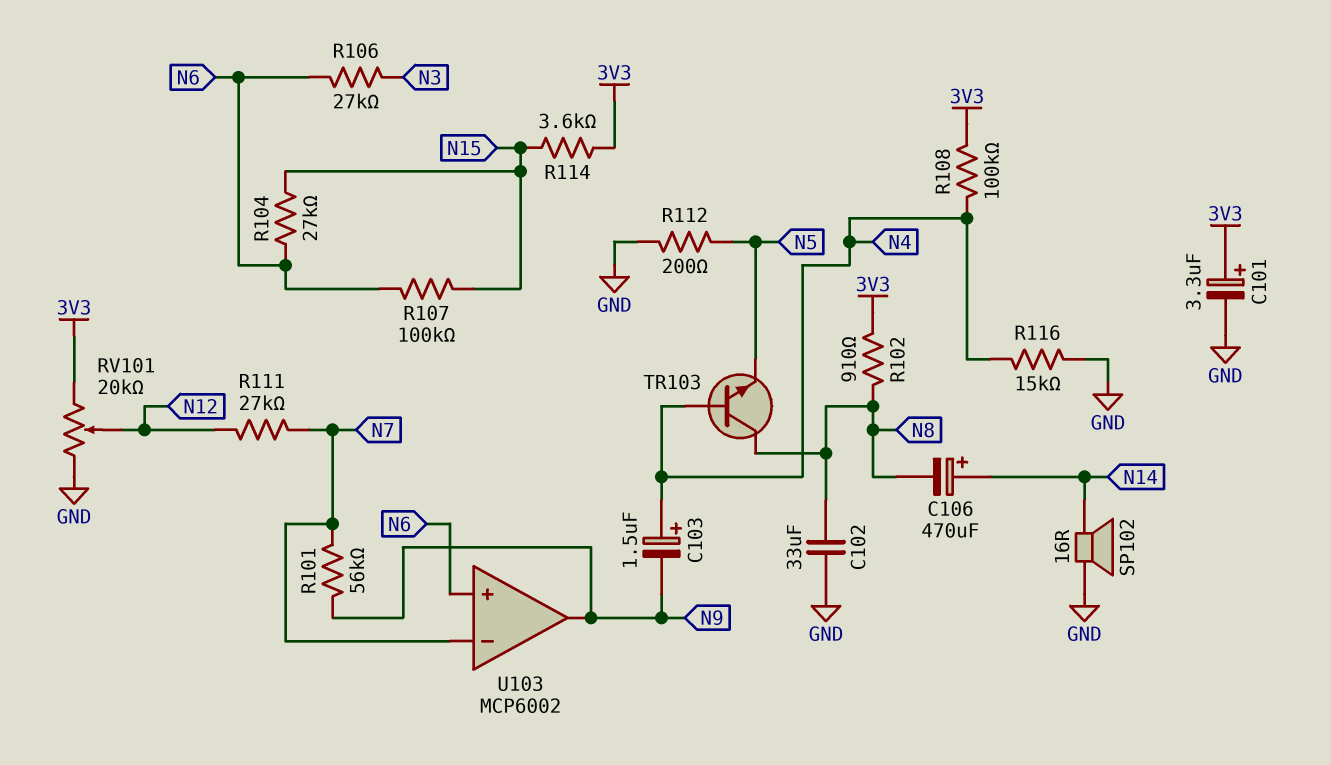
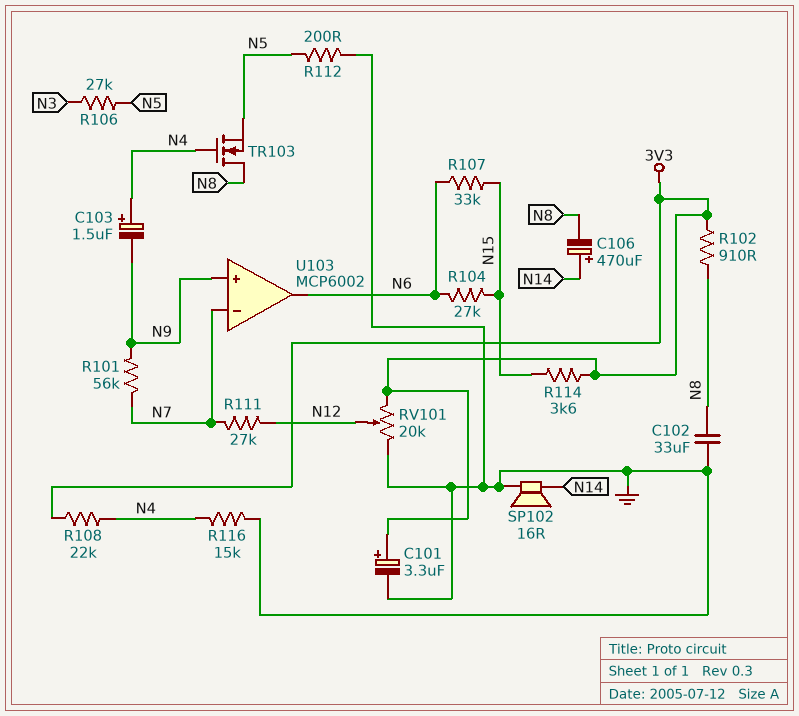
R106: 27k (N3, N6) -> 27k (N3, N5)
R107: 100k (N6, N15) -> 33k (N6, N15)
R108: 100k (3V3, N4) -> 22k (3V3, N4)
TR103: NPN (B N4, C N8, E N5) -> NMOS (G N4, D N8, S N5)
U103 pin in+: N6 -> N9
U103 pin out: N9 -> N6

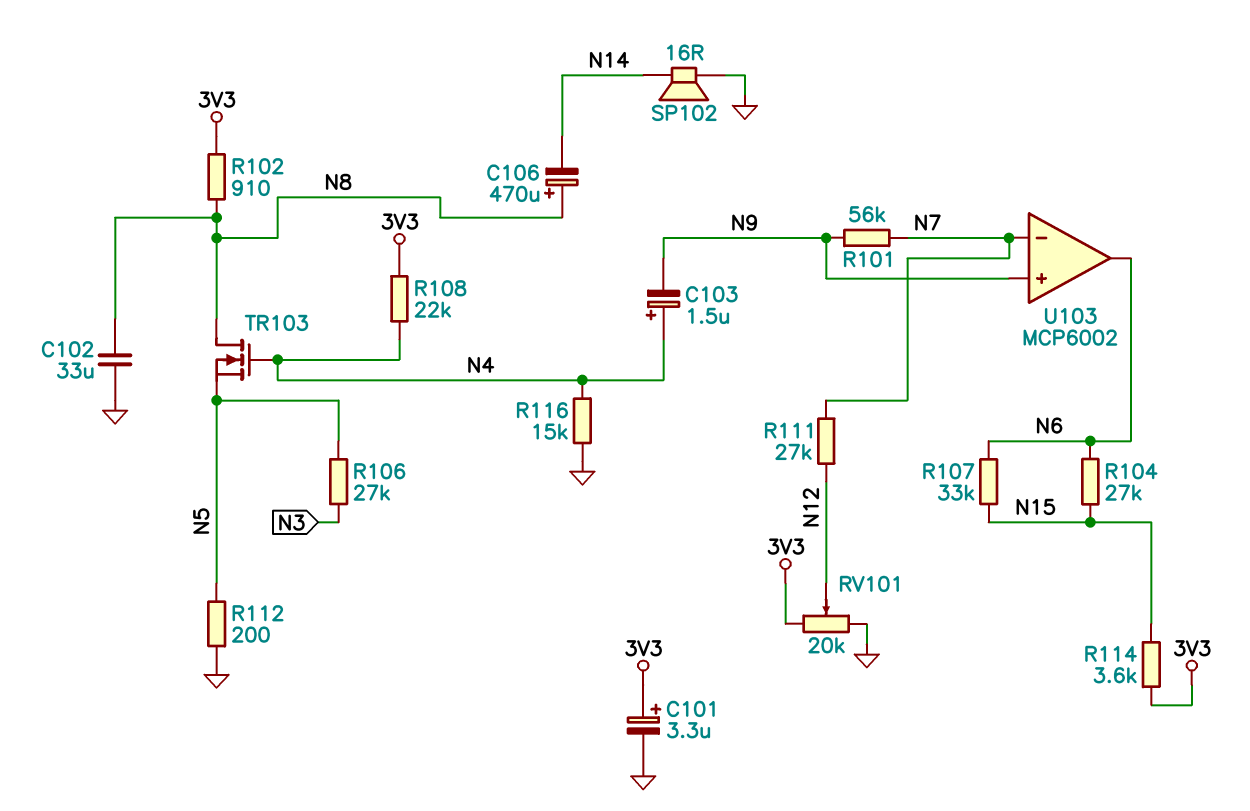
C106: 470uF (plus N14, minus N8) -> 470uF (plus N8, minus N14)

